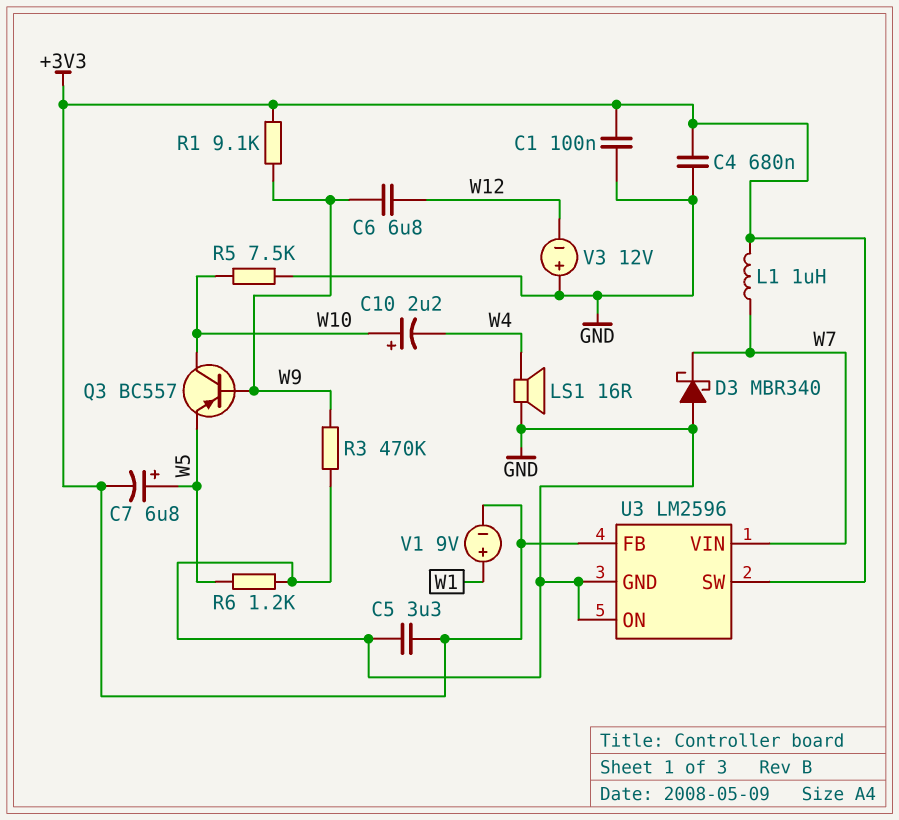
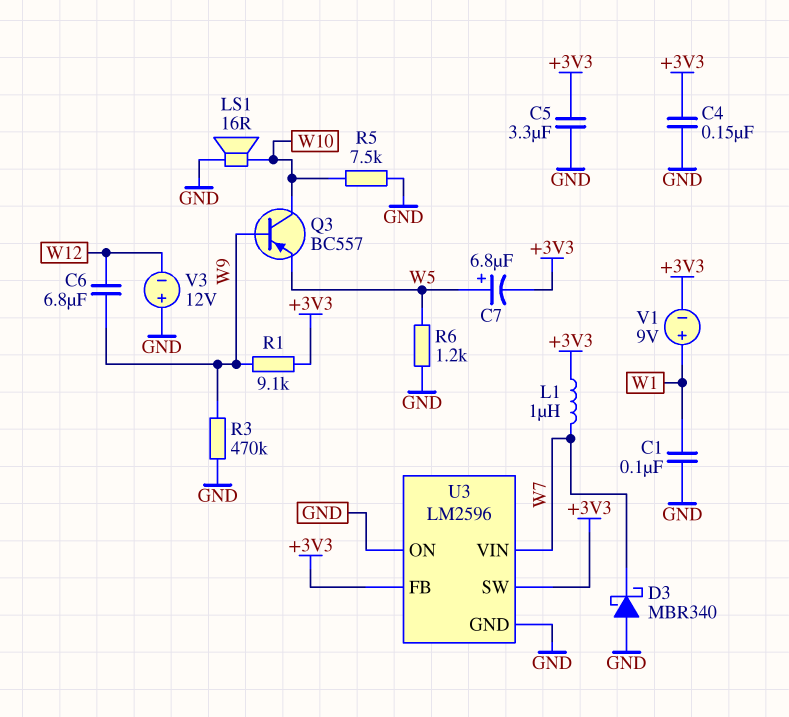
C1: 100nF (+3V3, GND) -> 100nF (GND, W1)
C4: 680nF (+3V3, GND) -> 150nF (+3V3, GND)
C10: 2.2uF (plus W10, minus W4) -> none
LS1: speaker 16R (GND, W4) -> speaker 16R (GND, W10)

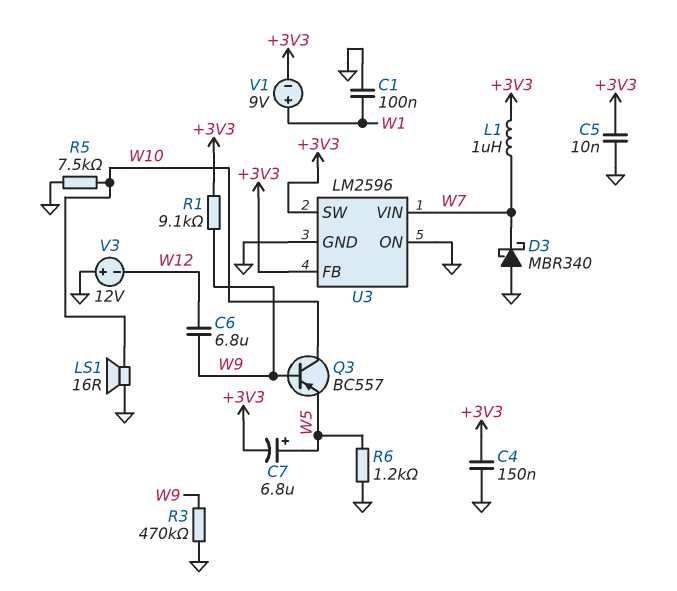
C5: 3.3uF (+3V3, GND) -> 10nF (+3V3, GND)

